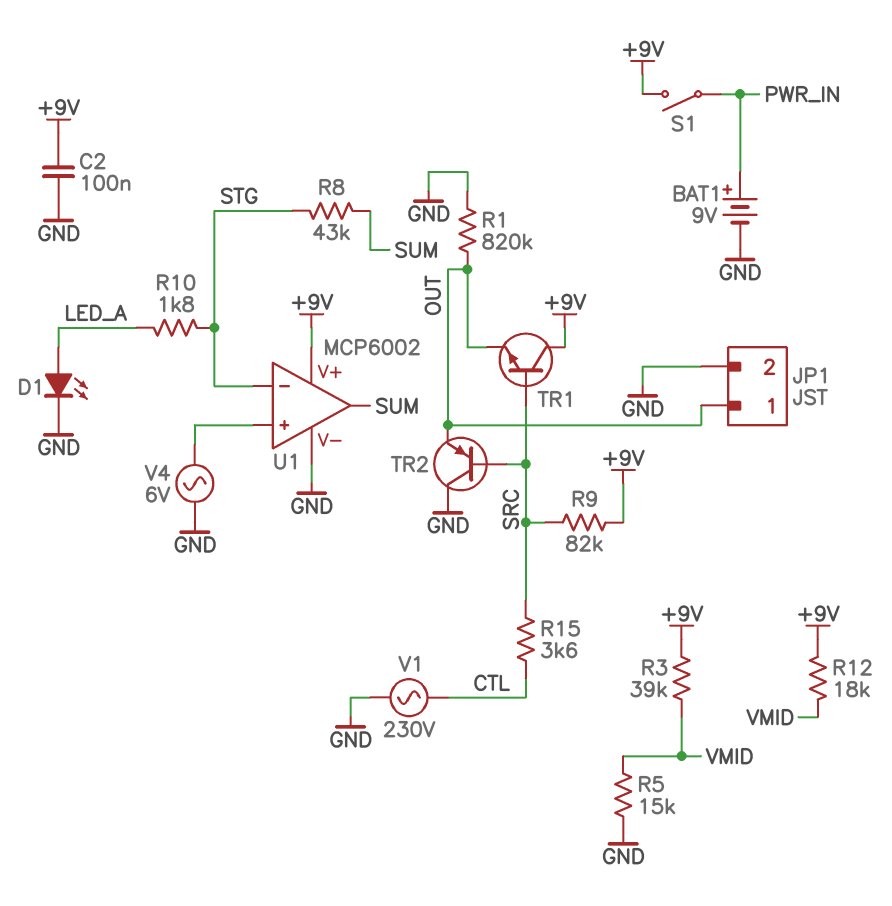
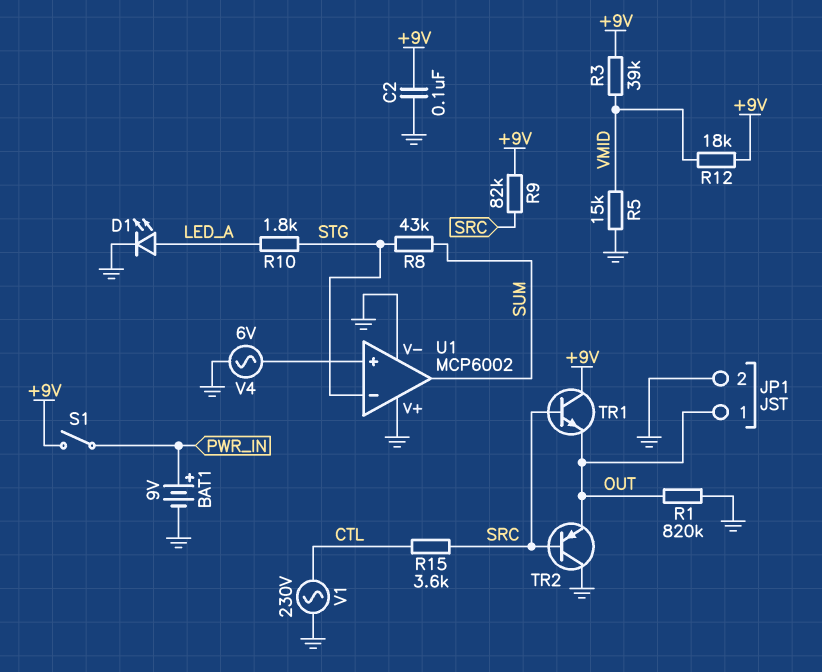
U1 pin V+: +9V -> GND

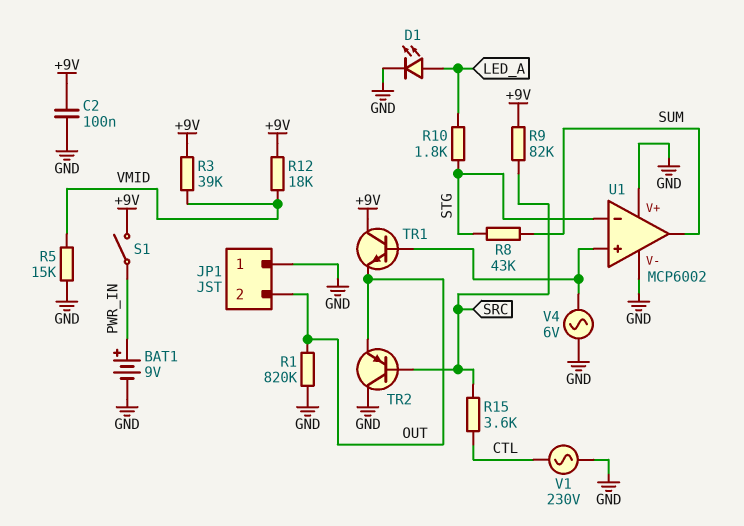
JP1 pin 1: OUT -> GND
JP1 pin 2: GND -> OUT
TR1: NPN (B SRC, C +9V, E OUT) -> NPN (B U1/in+, C +9V, E OUT)

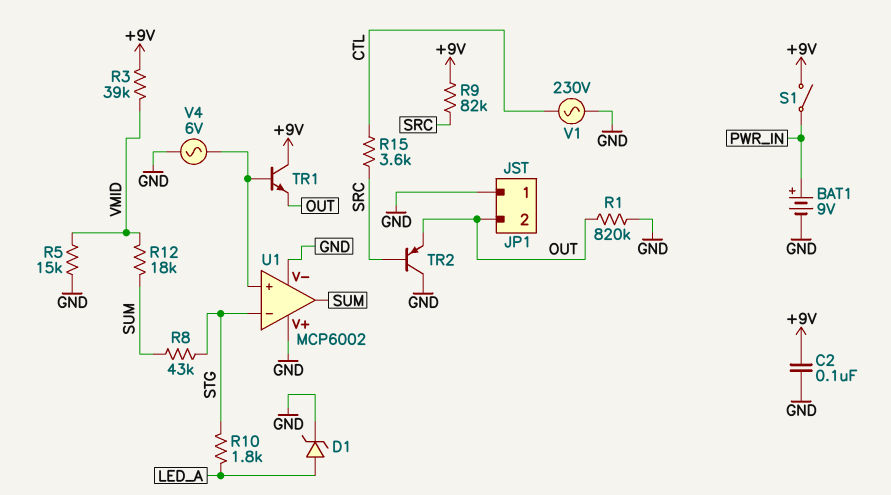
D1: LED (A LED_A, K GND) -> zener (A LED_A, K GND)
R12: 18k (+9V, VMID) -> 18k (SUM, VMID)

